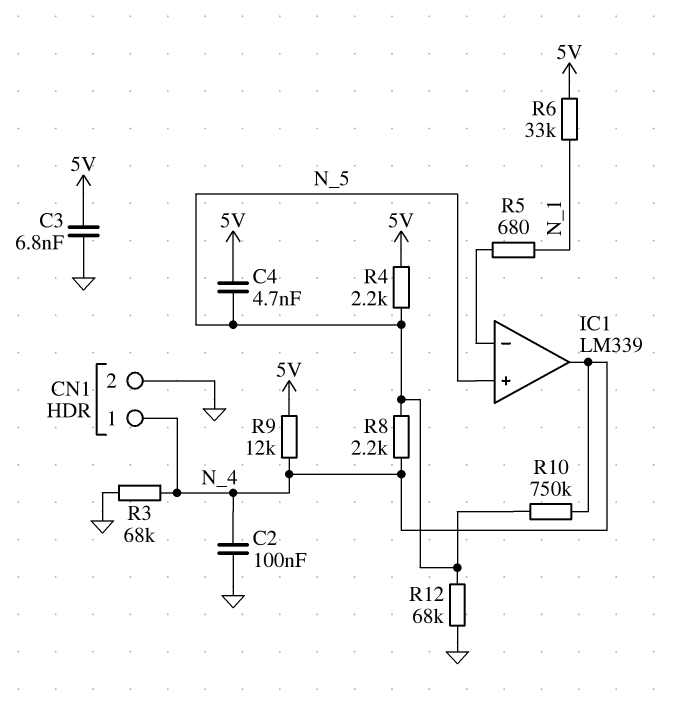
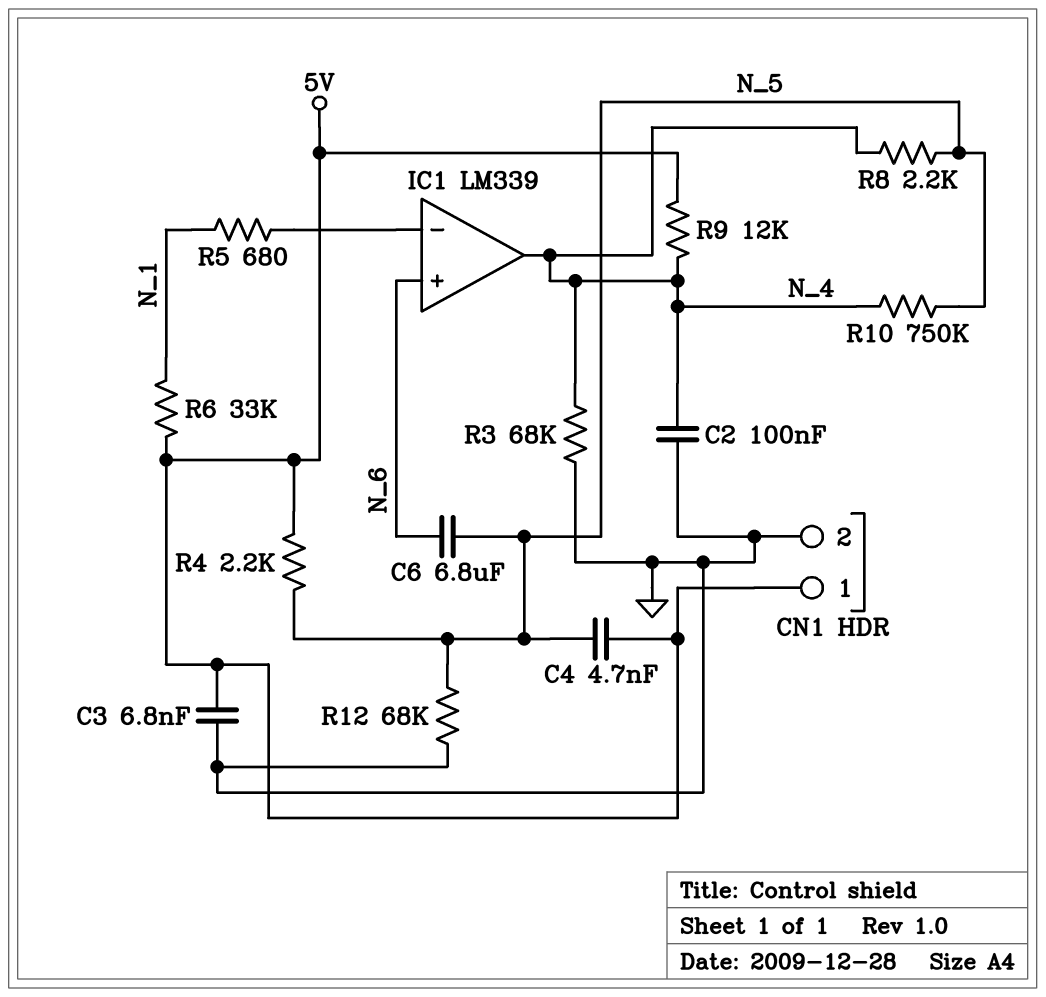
C6: none -> 6.8uF (N_5, N_6)
CN1 pin 1: N_4 -> 5V
IC1 pin in+: N_5 -> N_6

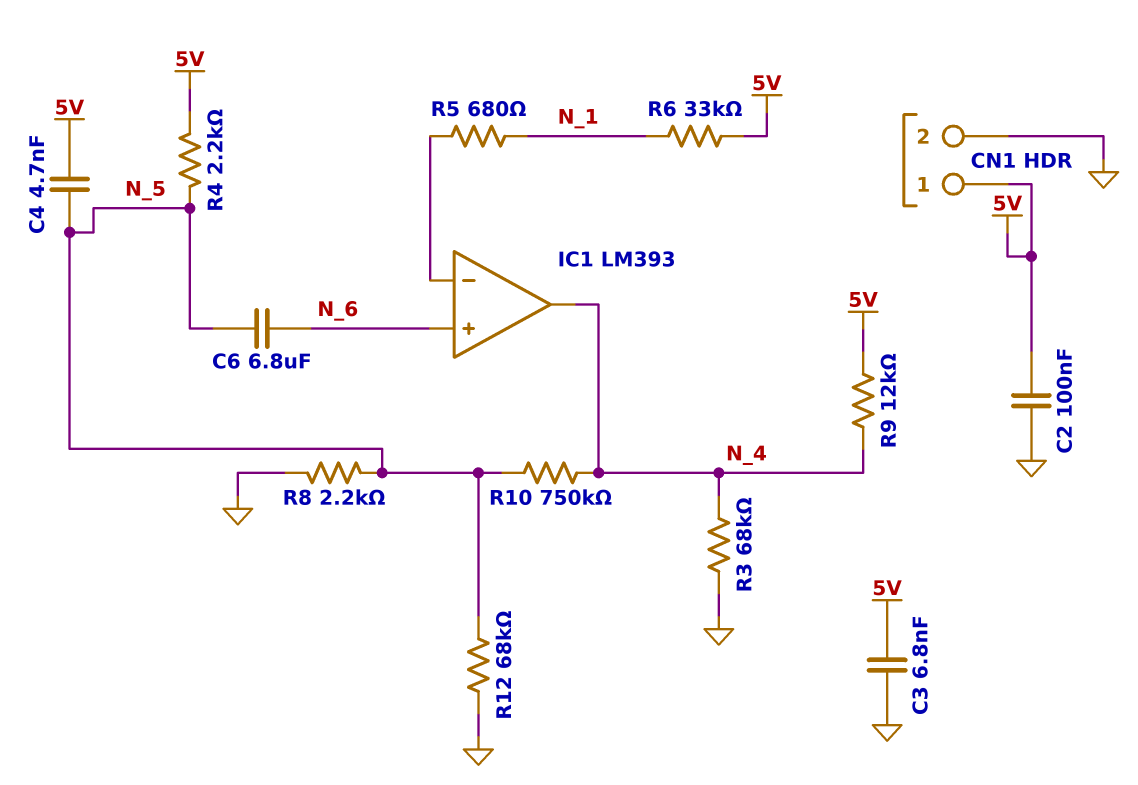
C2: 100nF (GND, N_4) -> 100nF (5V, GND)
IC1: LM339 -> LM393
R8: 2.2k (N_4, N_5) -> 2.2k (GND, N_5)

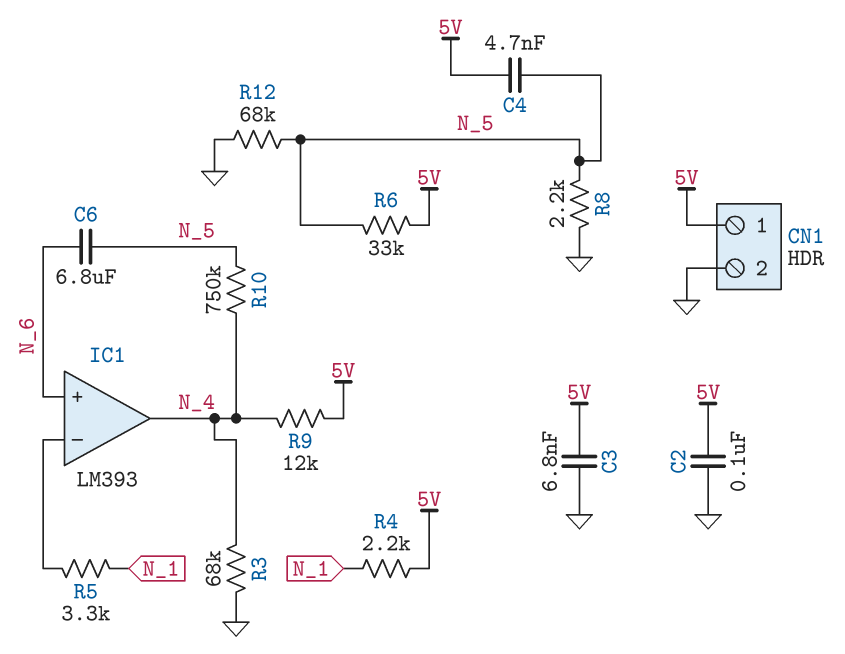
R4: 2.2k (5V, N_5) -> 2.2k (5V, N_1)
R5: 680 (IC1/in-, N_1) -> 3.3k (IC1/in-, N_1)
R6: 33k (5V, N_1) -> 33k (5V, N_5)

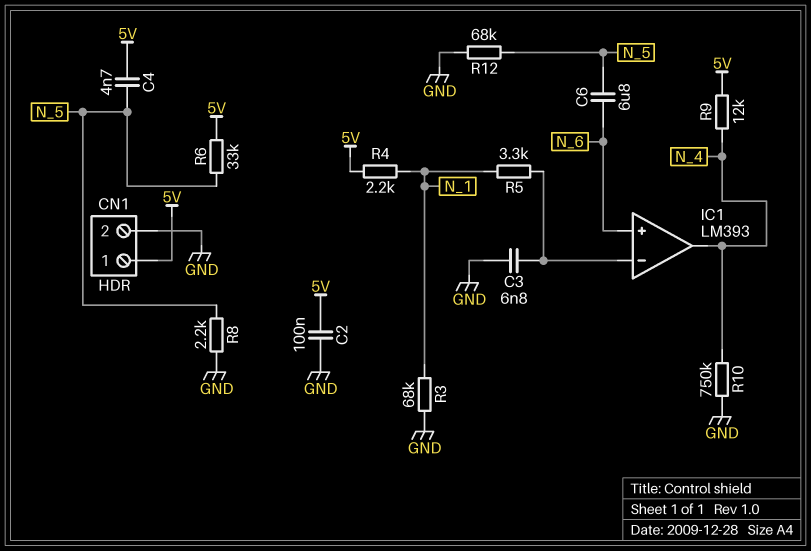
C3: 6.8nF (5V, GND) -> 6.8nF (GND, IC1/in-)
R3: 68k (GND, N_4) -> 68k (GND, N_1)
R10: 750k (N_4, N_5) -> 750k (GND, N_4)

